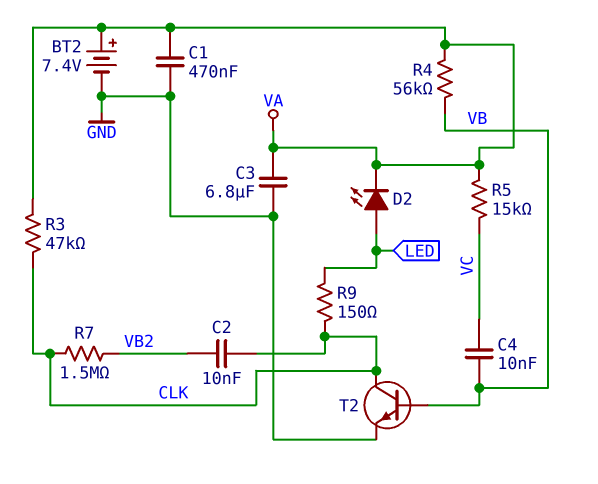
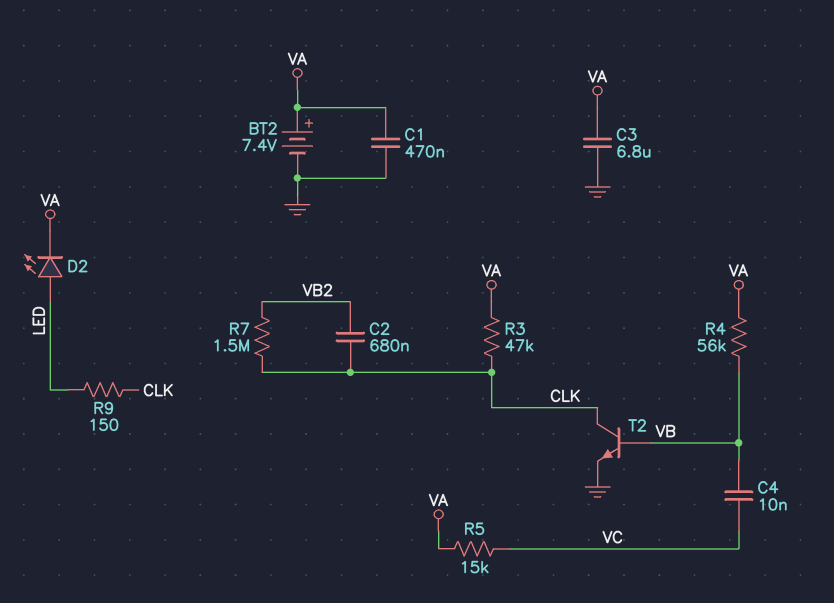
C2: 10nF (CLK, VB2) -> 680nF (CLK, VB2)

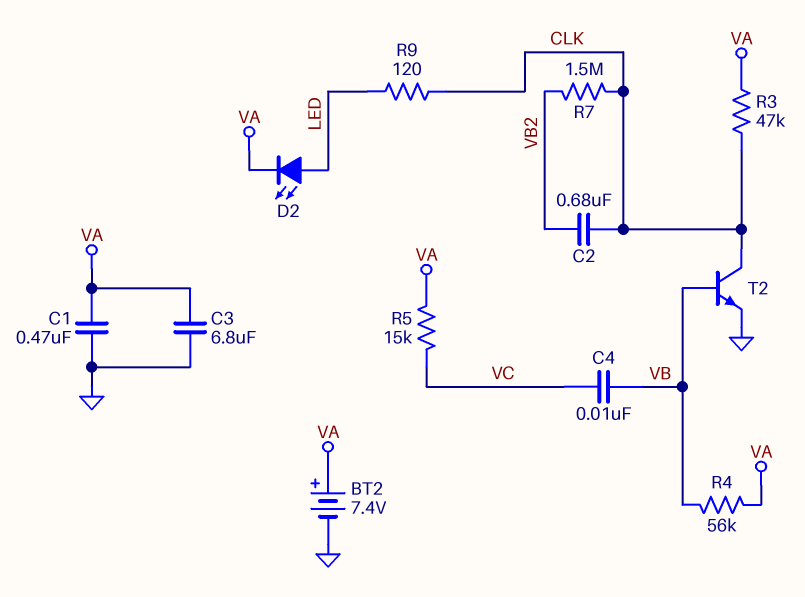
R9: 150 (CLK, LED) -> 120 (CLK, LED)

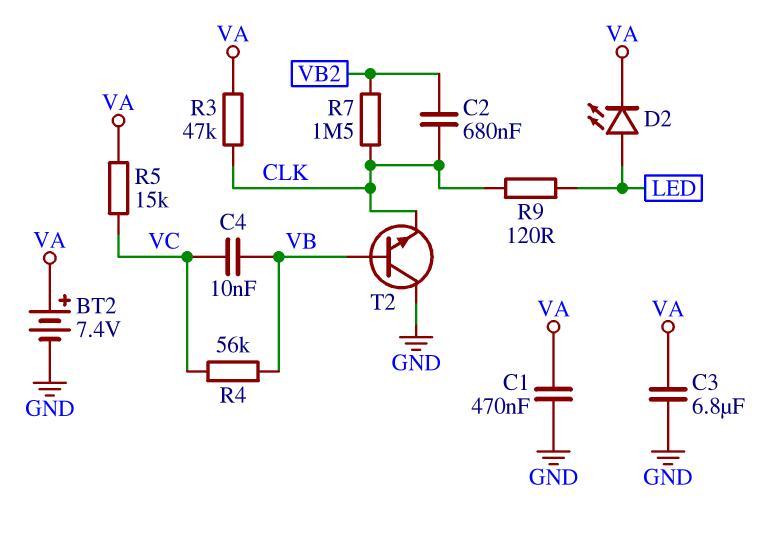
R4: 56k (VA, VB) -> 56k (VB, VC)
T2: NPN (B VB, C CLK, E GND) -> NPN (B VB, C GND, E CLK)

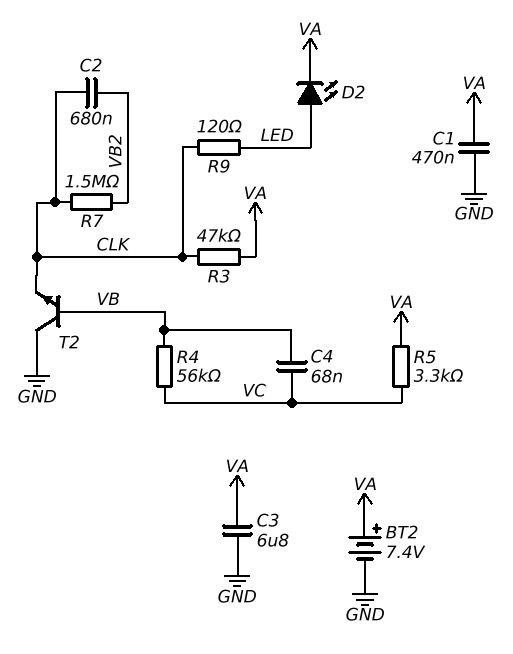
C4: 10nF (VB, VC) -> 68nF (VB, VC)
R5: 15k (VA, VC) -> 3.3k (VA, VC)

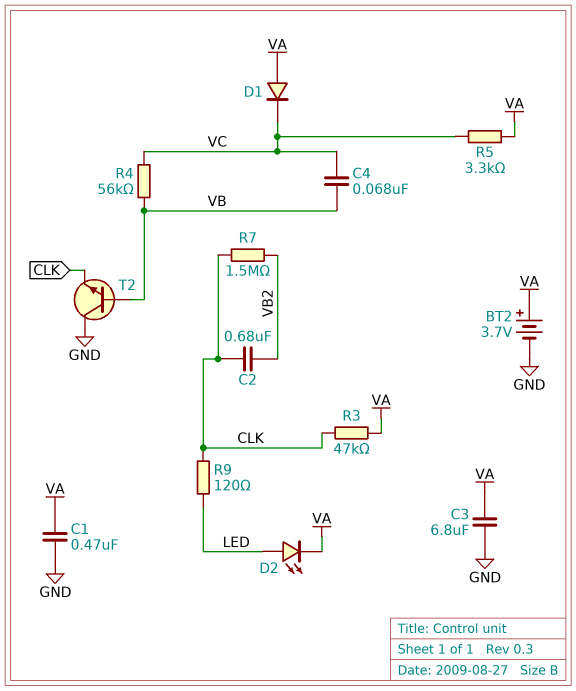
BT2: 7.4V (plus VA, minus GND) -> 3.7V (plus VA, minus GND)
D1: none -> diode (A VA, K VC)

